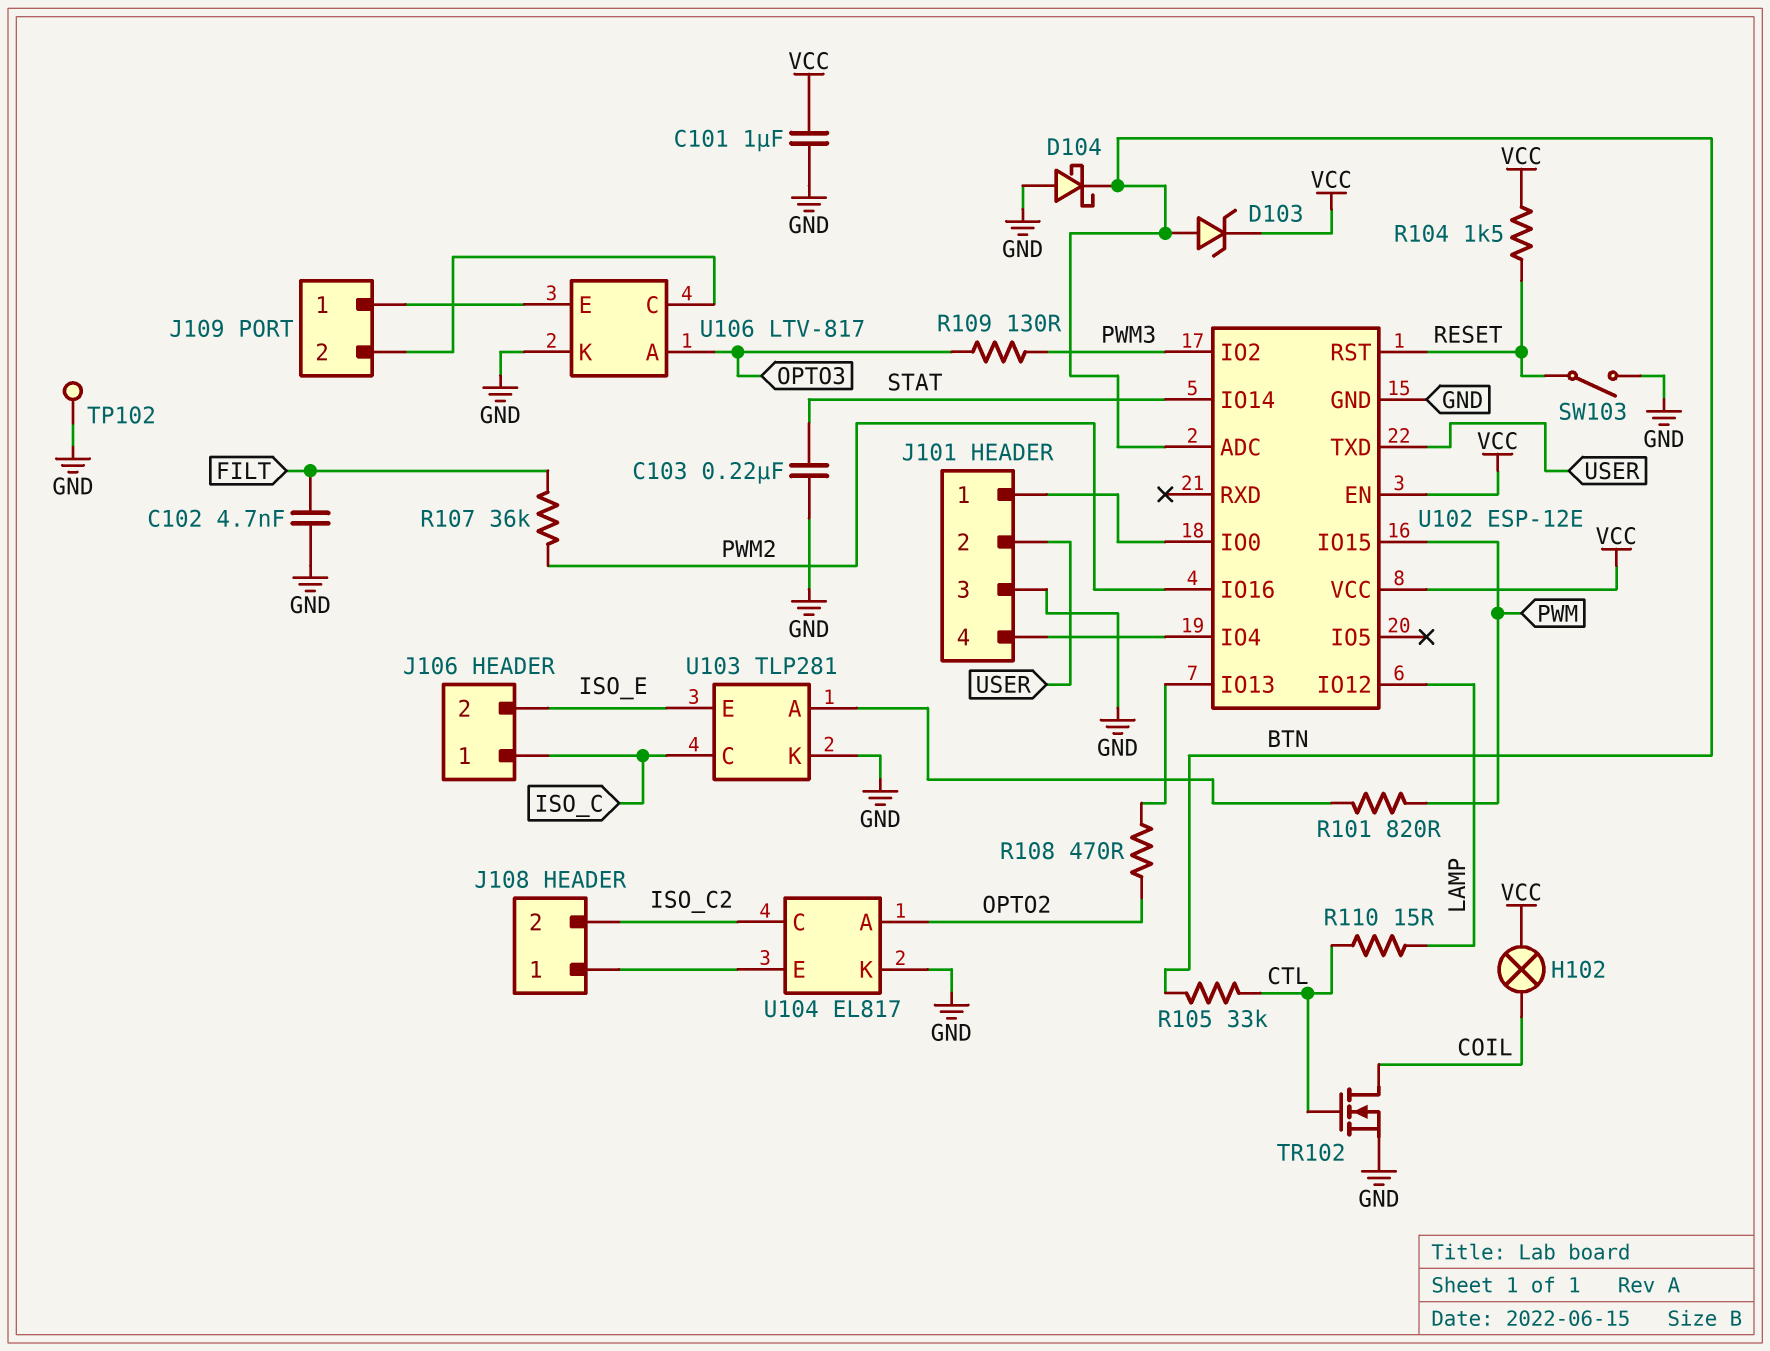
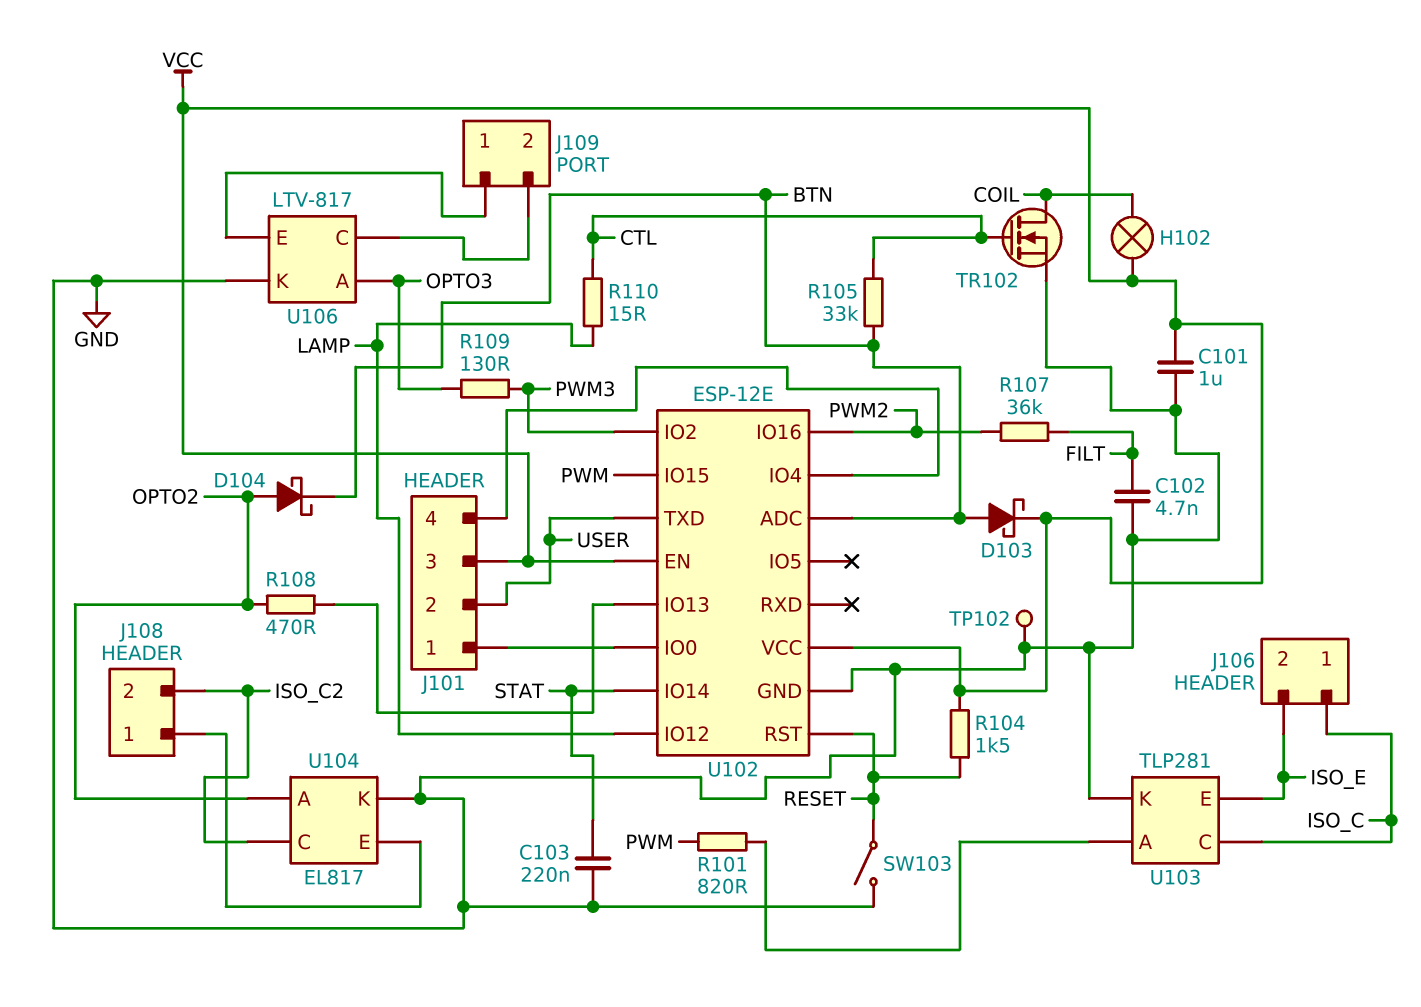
D103: zener (A BTN, K VCC) -> schottky (A BTN, K VCC)
D104: schottky (A GND, K BTN) -> schottky (A OPTO2, K BTN)
J101 pin 3: GND -> VCC

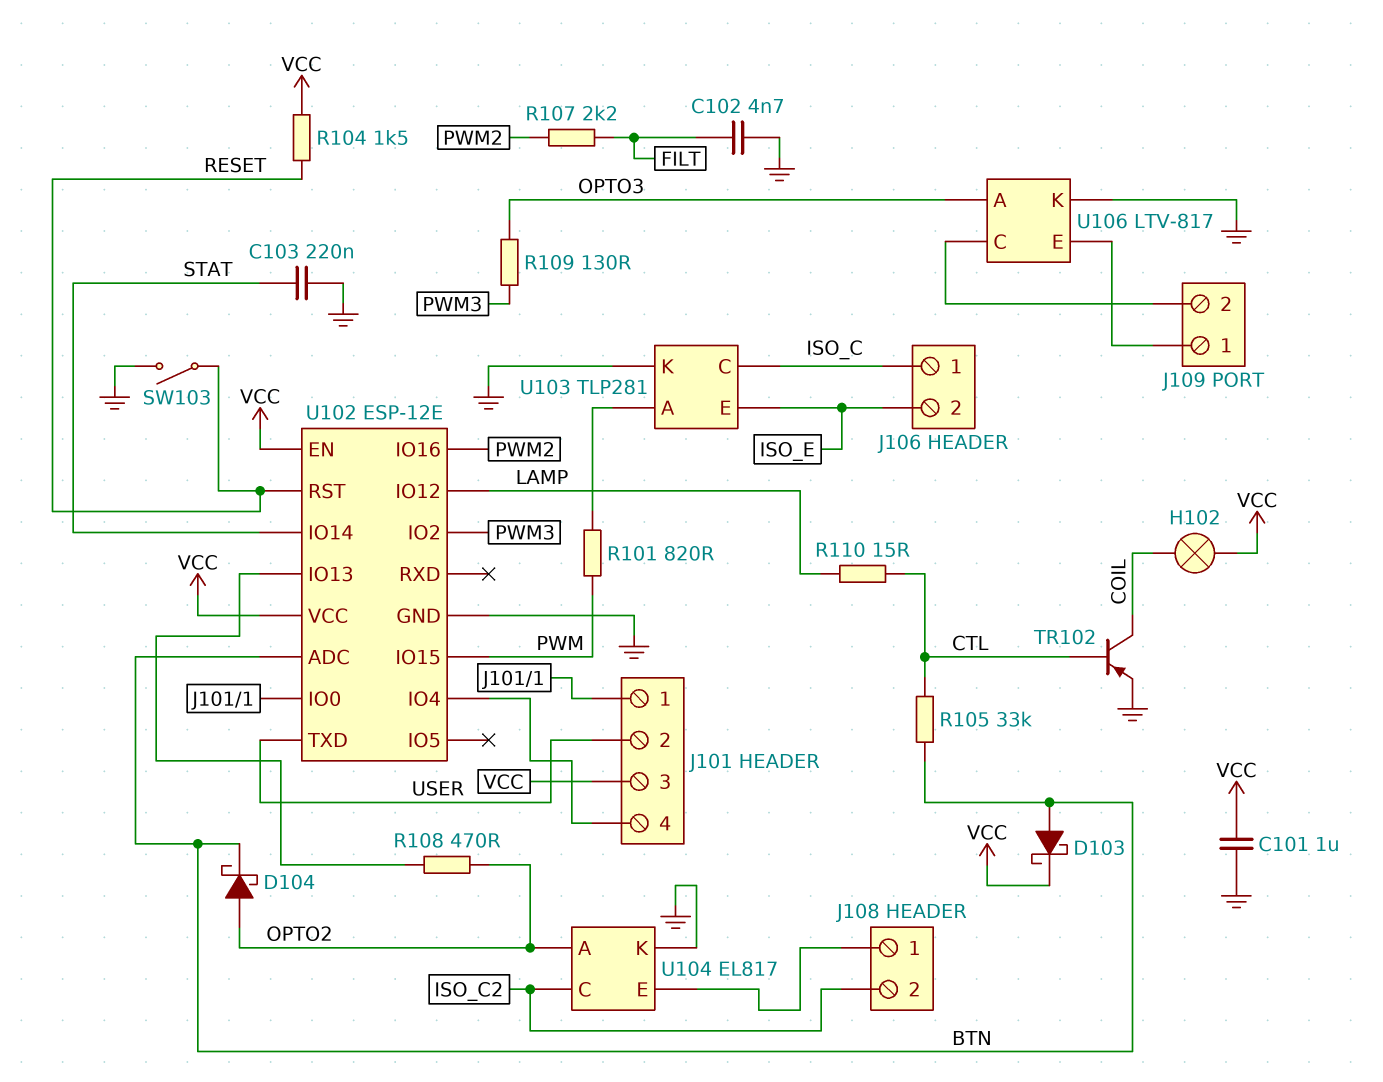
R107: 36k (FILT, PWM2) -> 2.2k (FILT, PWM2)
TP102: test point (GND) -> none
TR102: NMOS (G CTL, D COIL, S GND) -> PNP (B CTL, C COIL, E GND)

